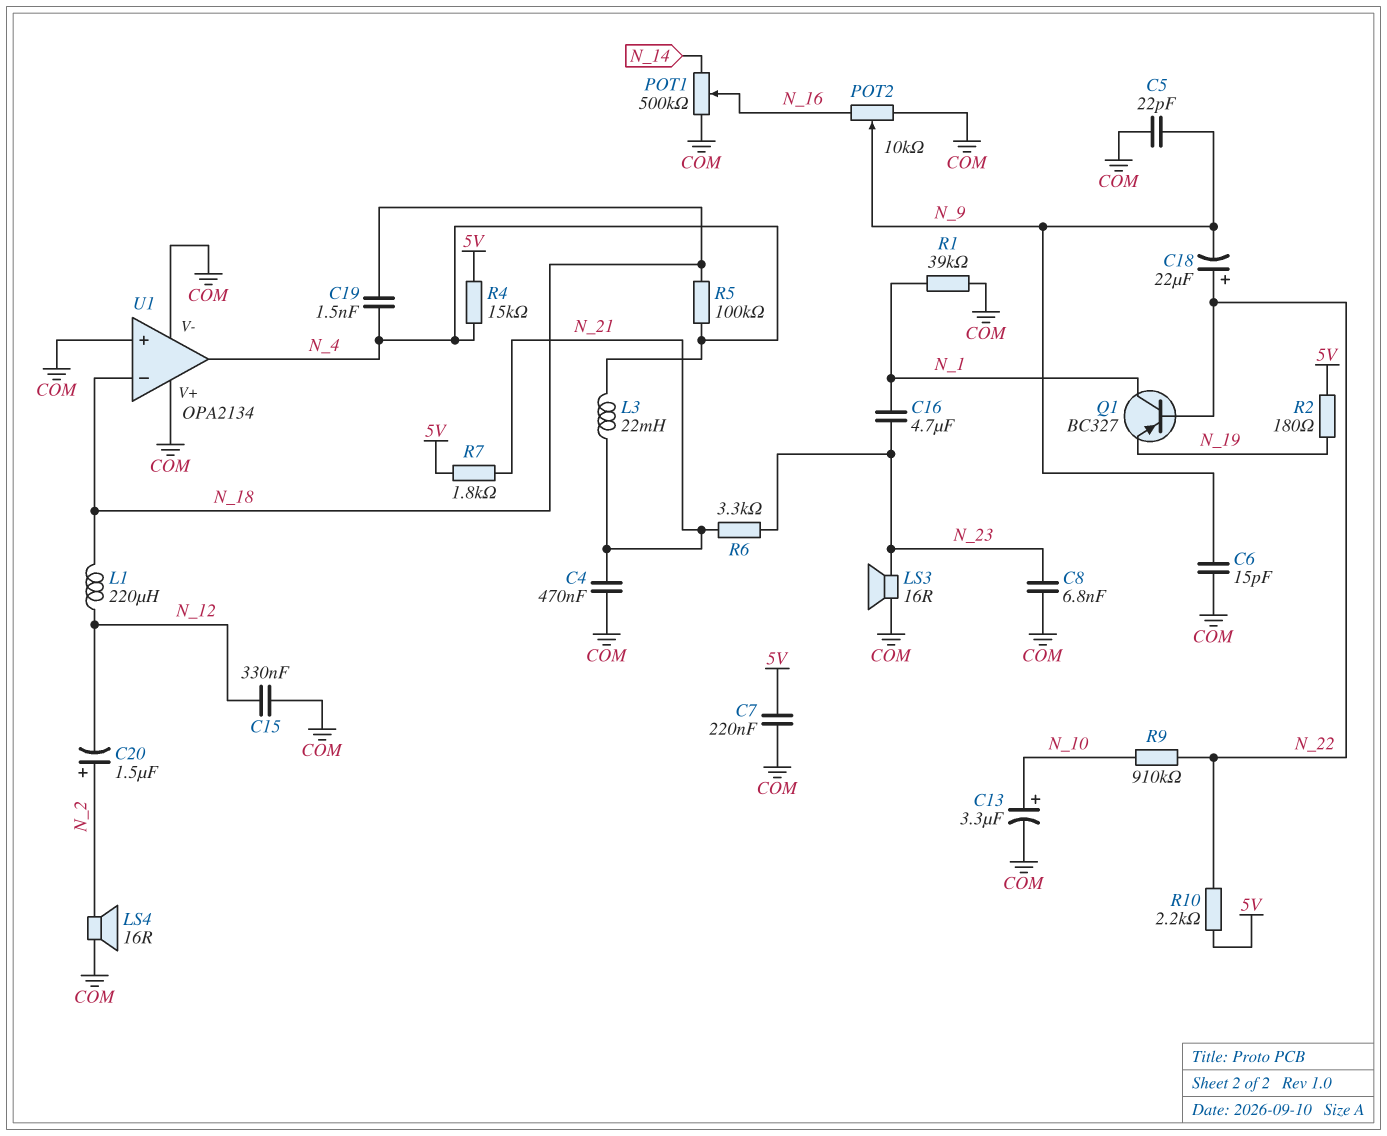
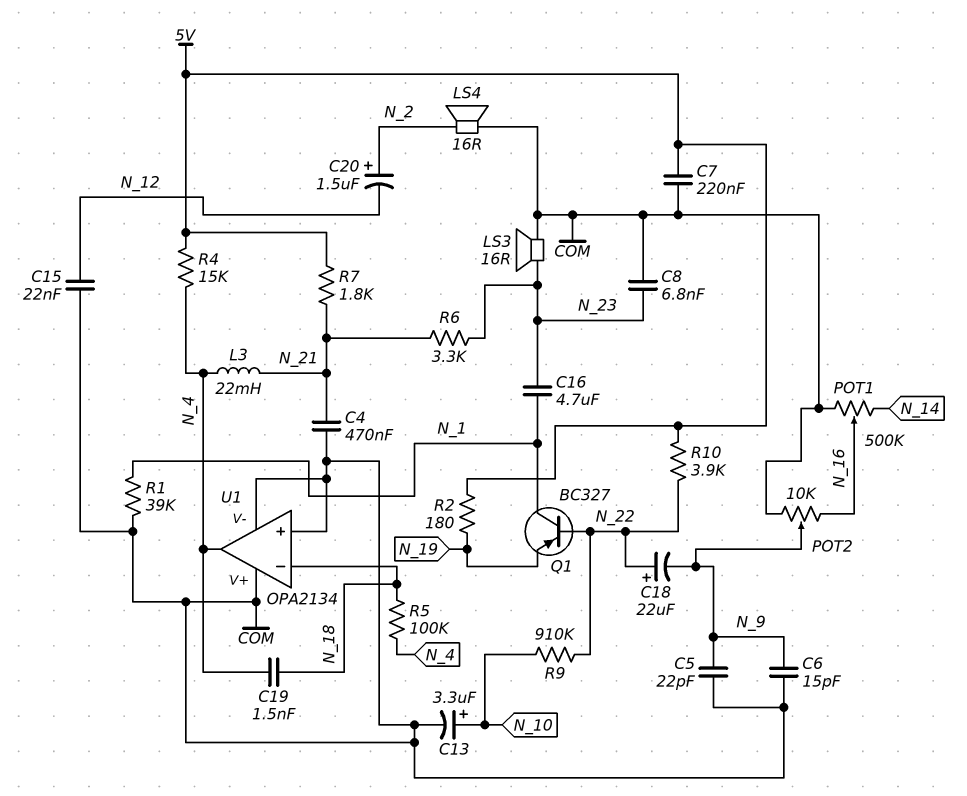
C15: 330nF (COM, N_12) -> 22nF (COM, N_12)
L1: 220uH (N_12, N_18) -> none
R10: 2.2k (5V, N_22) -> 3.9k (5V, N_22)

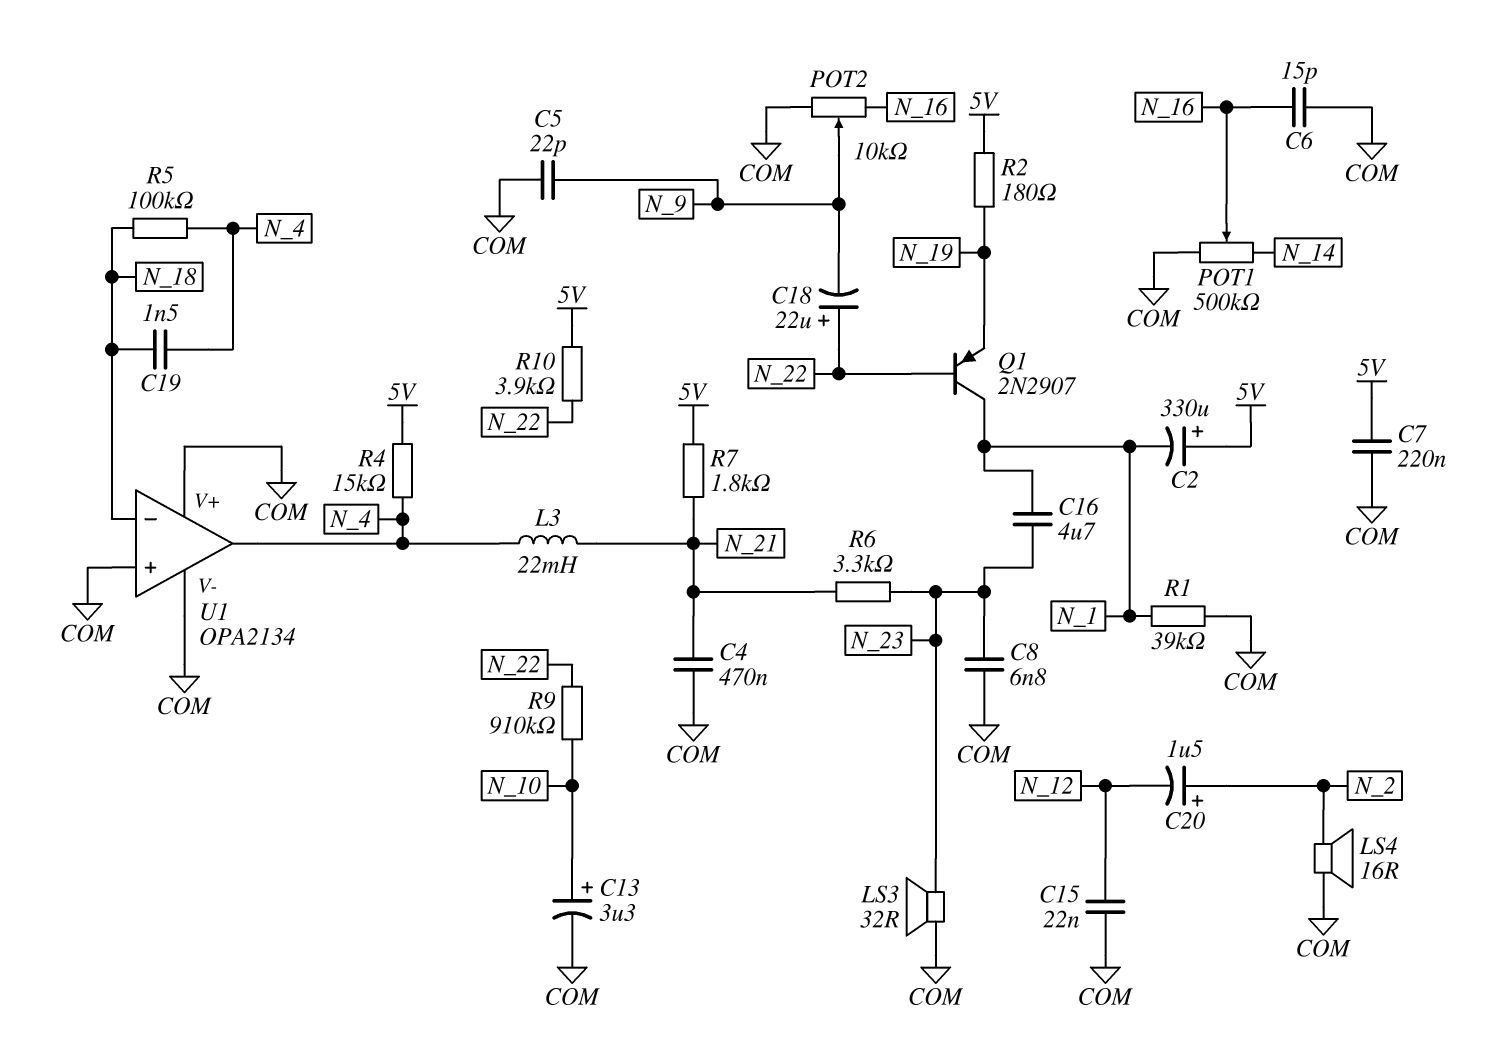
C2: none -> 330uF (plus 5V, minus N_1)
C6: 15pF (COM, N_9) -> 15pF (COM, N_16)
LS3: speaker 16R (COM, N_23) -> speaker 32R (COM, N_23)
Q1: PNP BC327 (B N_22, C N_1, E N_19) -> PNP 2N2907 (B N_22, C N_1, E N_19)

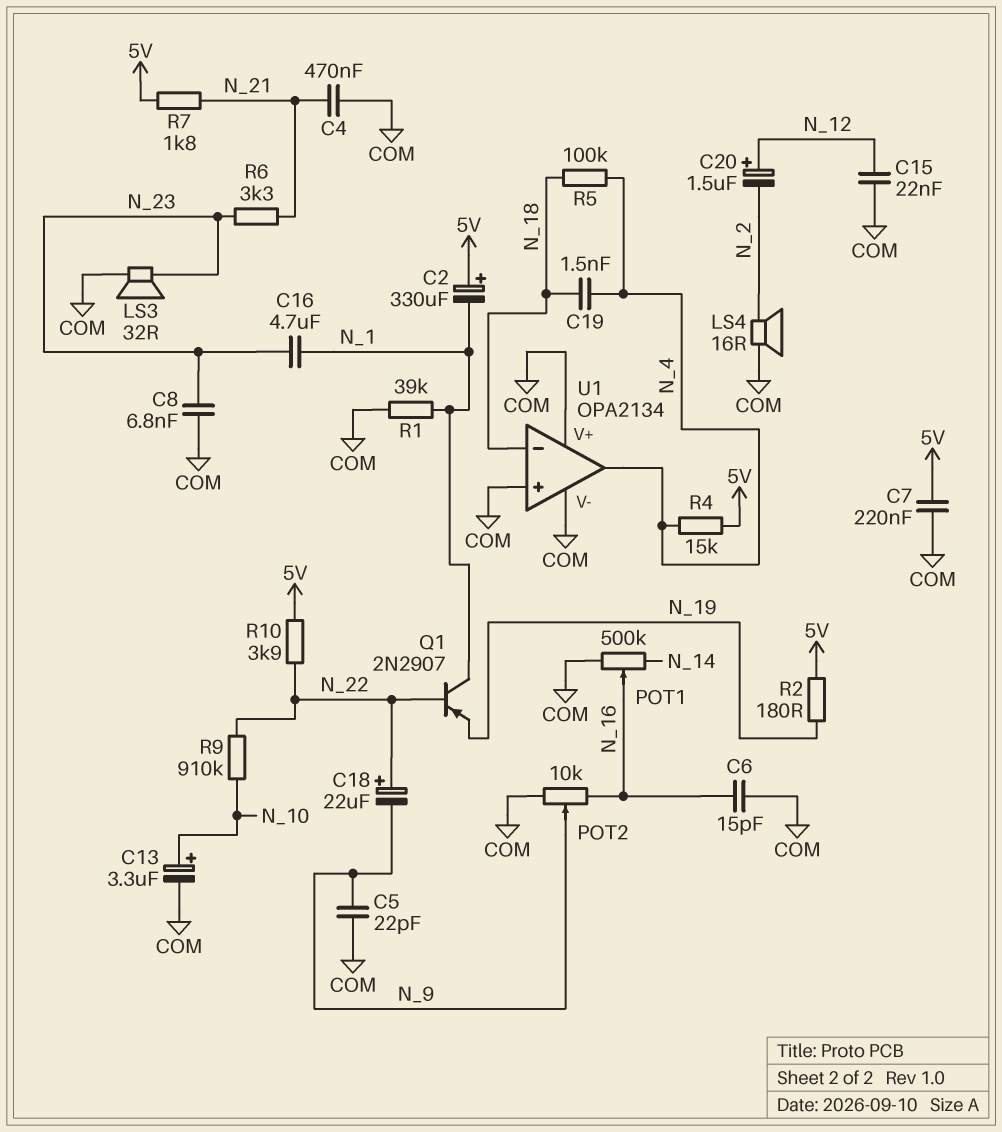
C20: 1.5uF (plus N_2, minus N_12) -> 1.5uF (plus N_12, minus N_2)
L3: 22mH (N_4, N_21) -> none

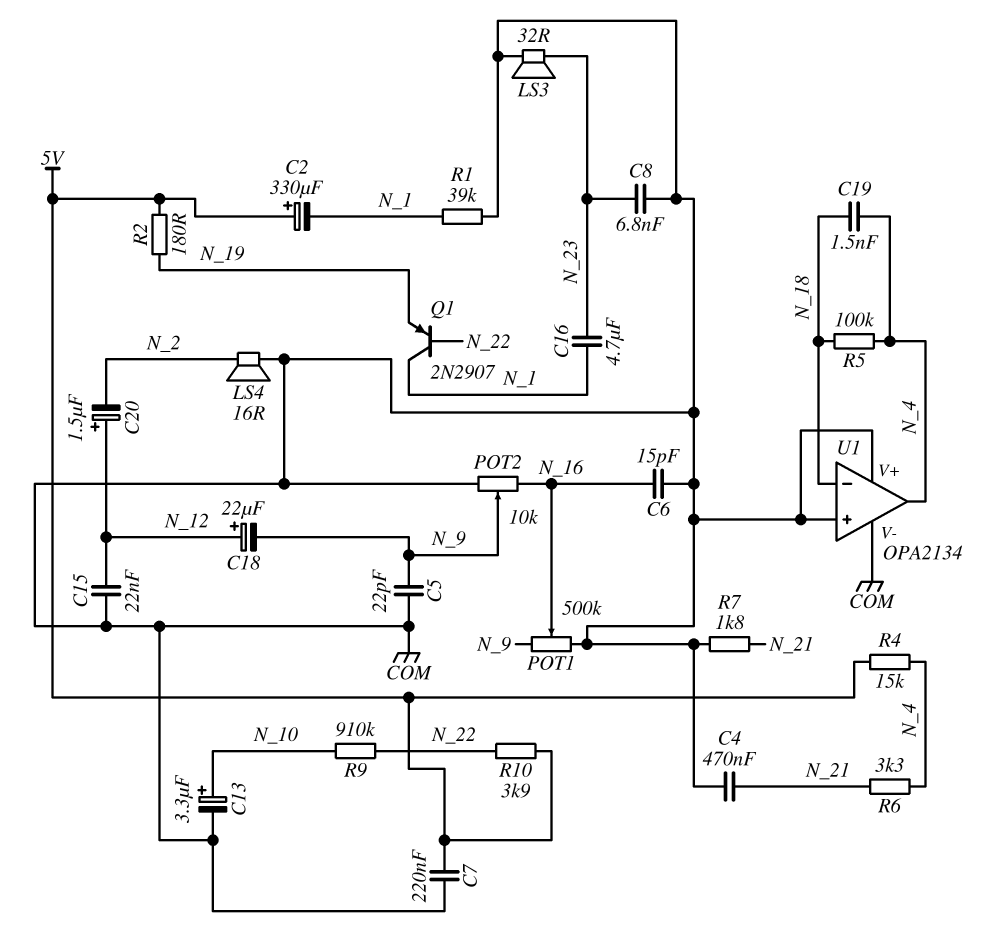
C18: 22uF (plus N_22, minus N_9) -> 22uF (plus N_12, minus N_9)
POT1: 500k (COM, N_14, wiper N_16) -> 500k (COM, N_9, wiper N_16)
R6: 3.3k (N_21, N_23) -> 3.3k (N_4, N_21)
R7: 1.8k (5V, N_21) -> 1.8k (COM, N_21)

